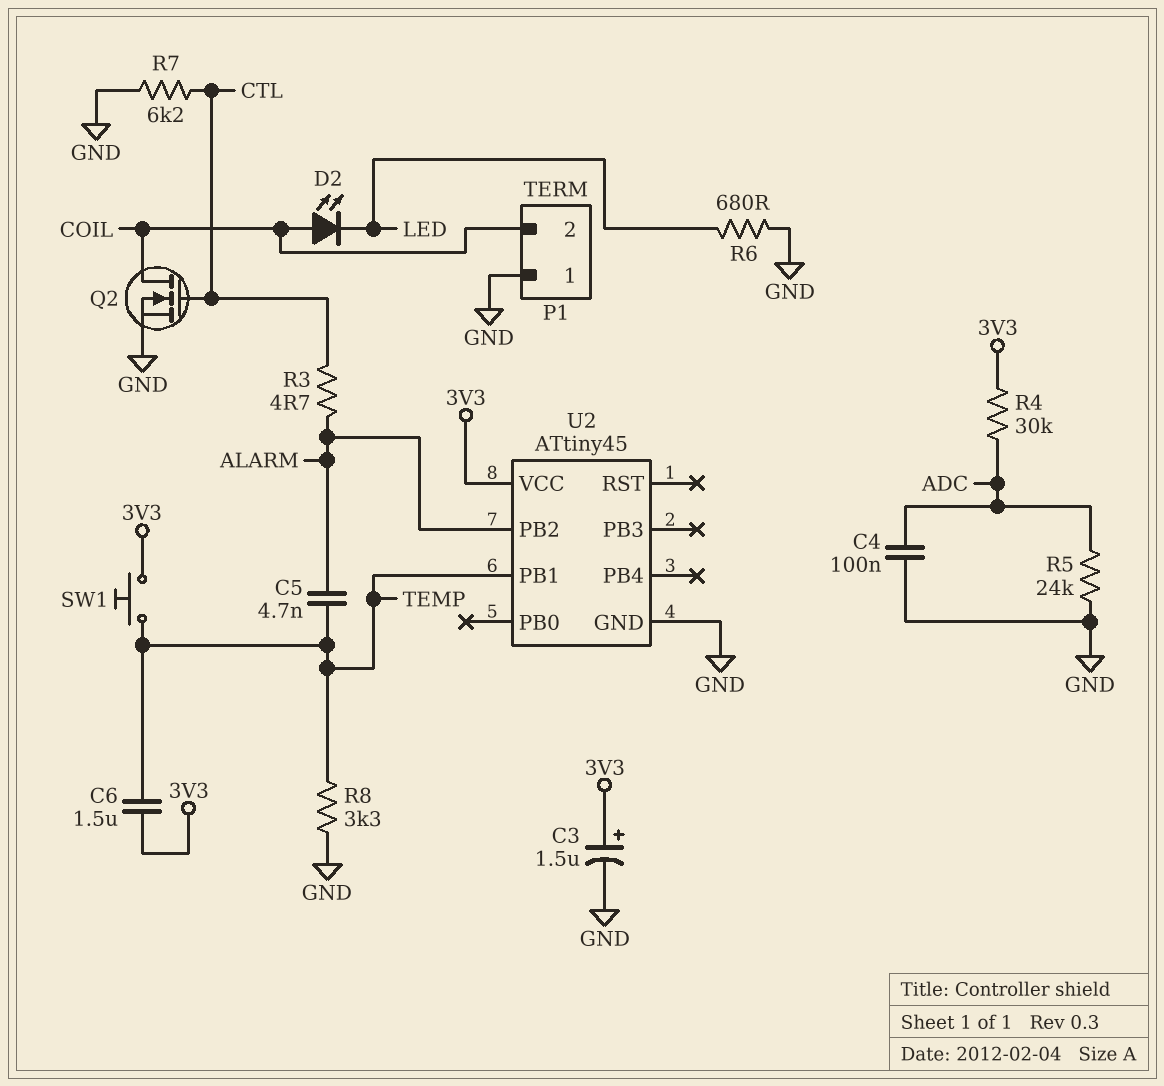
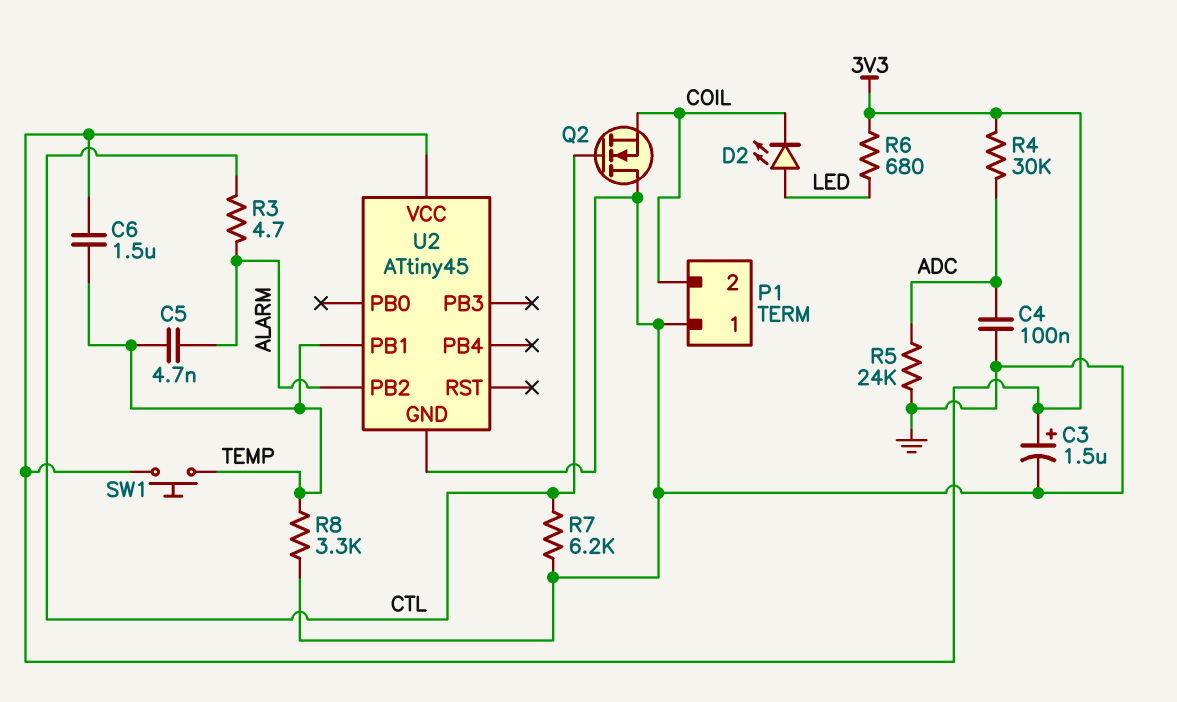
D2: LED (A COIL, K LED) -> LED (A LED, K COIL)
Q2: NMOS (G CTL, D COIL, S GND) -> NMOS (G CTL, D GND, S COIL)
R6: 680 (GND, LED) -> 680 (3V3, LED)

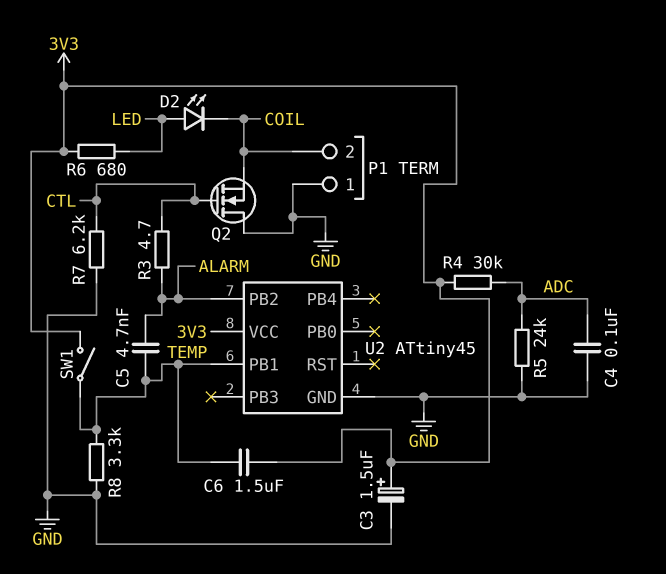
SW1: button (3V3, TEMP) -> switch (3V3, TEMP)

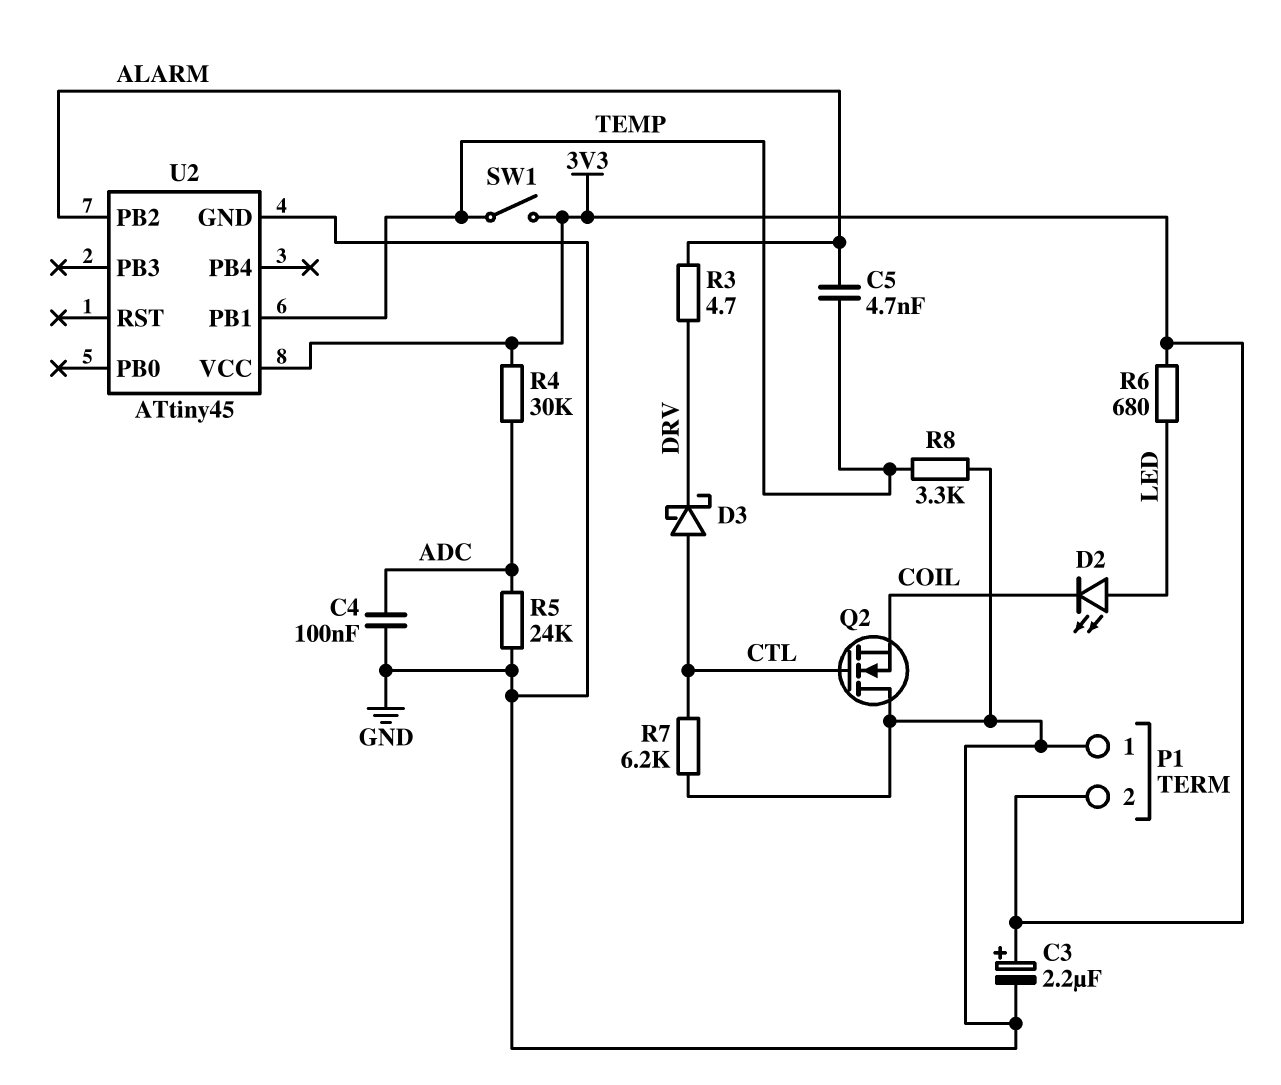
C3: 1.5uF (plus 3V3, minus GND) -> 2.2uF (plus 3V3, minus GND)
C6: 1.5uF (3V3, TEMP) -> none
D3: none -> schottky (A CTL, K DRV)
P1 pin 2: COIL -> 3V3
R3: 4.7 (ALARM, CTL) -> 4.7 (ALARM, DRV)

